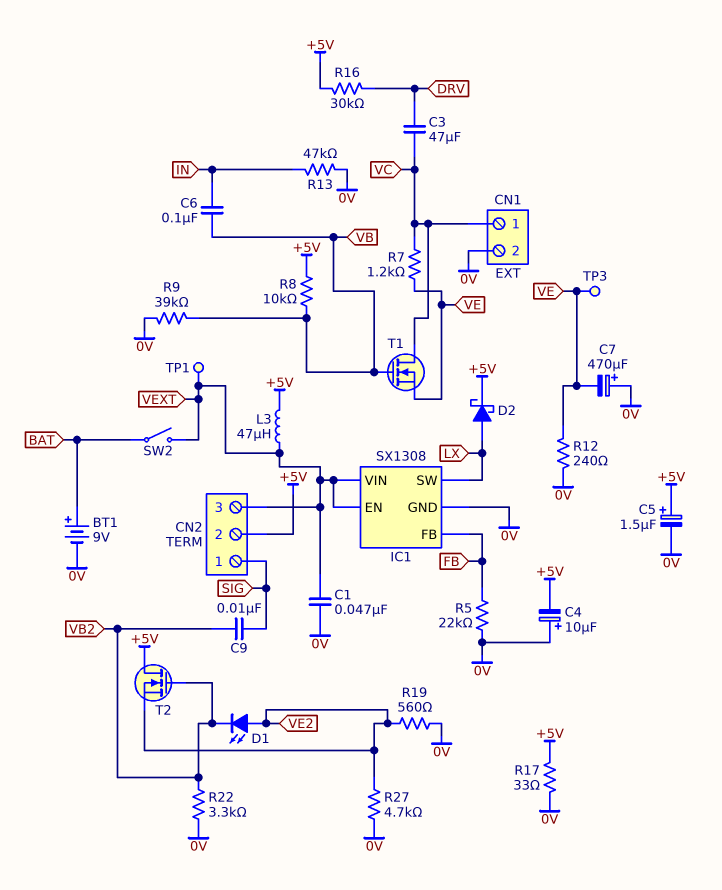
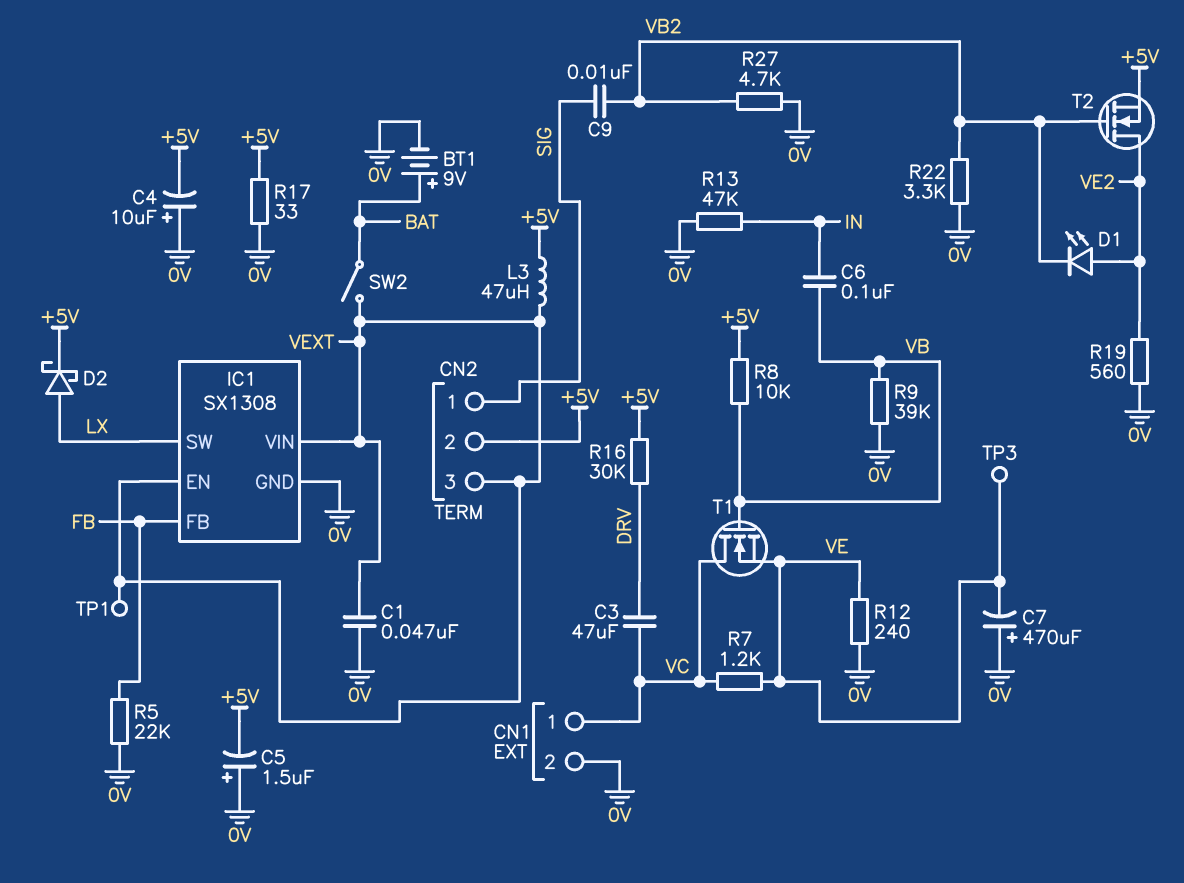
C5: 1.5uF (plus +5V, minus 0V) -> 1.5uF (plus 0V, minus +5V)
R27: 4.7k (0V, VE2) -> 4.7k (0V, VB2)
T2: NMOS (G VB2, D +5V, S VE2) -> NMOS (G VB2, D VE2, S +5V)

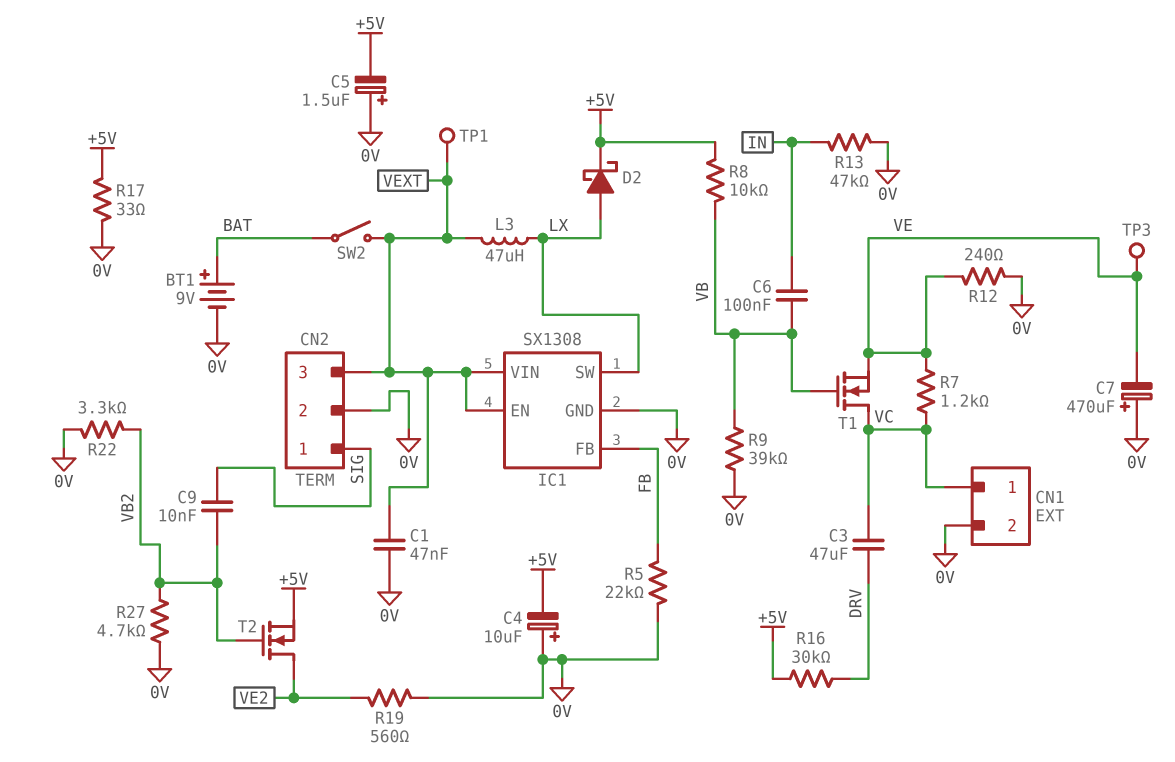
CN2 pin 2: +5V -> 0V
D1: LED (A VE2, K VB2) -> none
L3: 47uH (+5V, VEXT) -> 47uH (LX, VEXT)

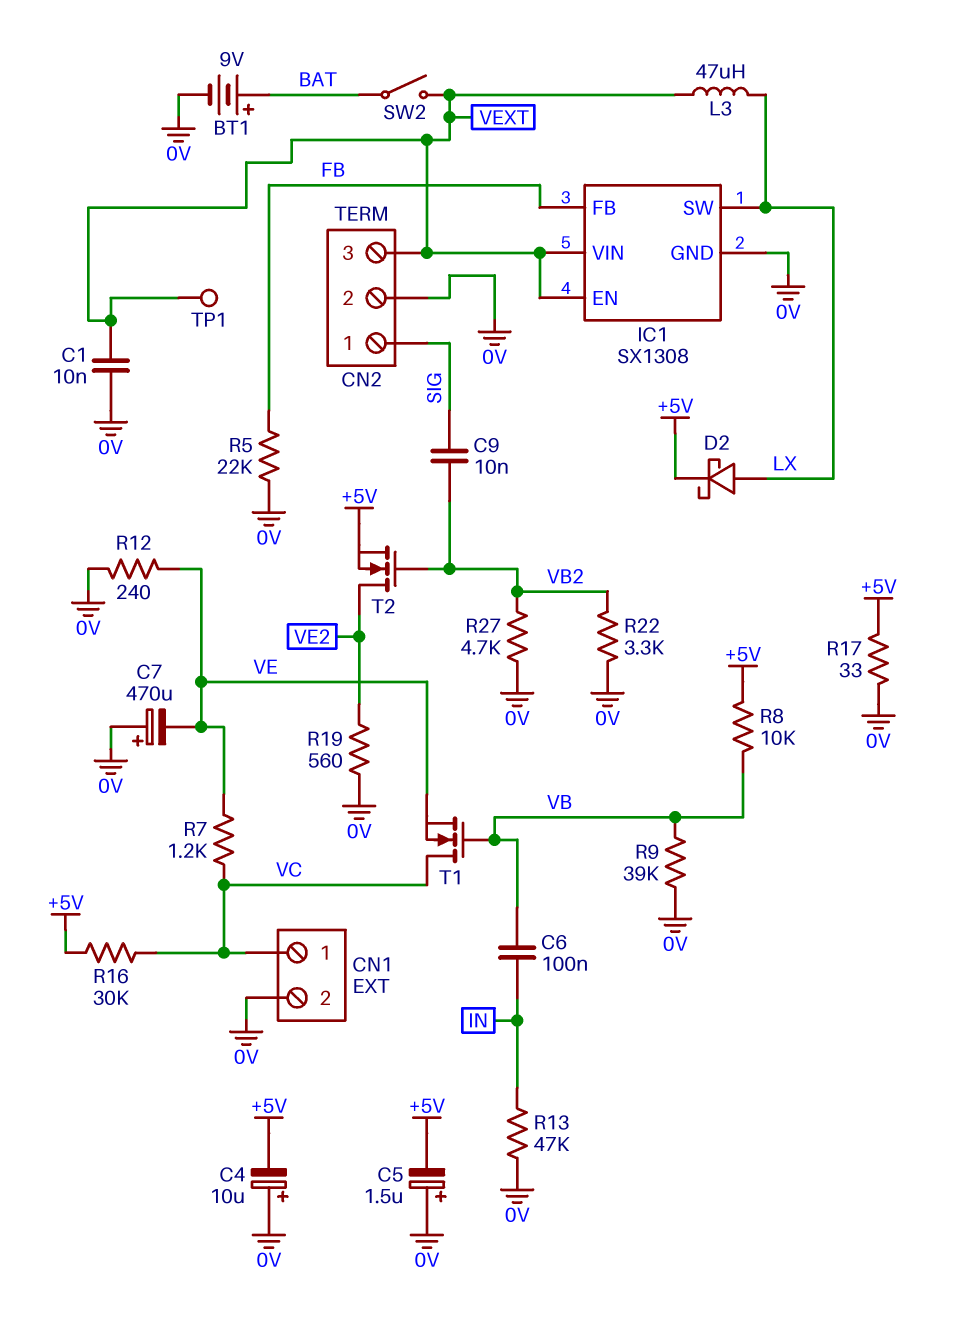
C1: 47nF (0V, VEXT) -> 10nF (0V, VEXT)
C3: 47uF (DRV, VC) -> none
R16: 30k (+5V, DRV) -> 30k (+5V, VC)
TP3: test point (VE) -> none

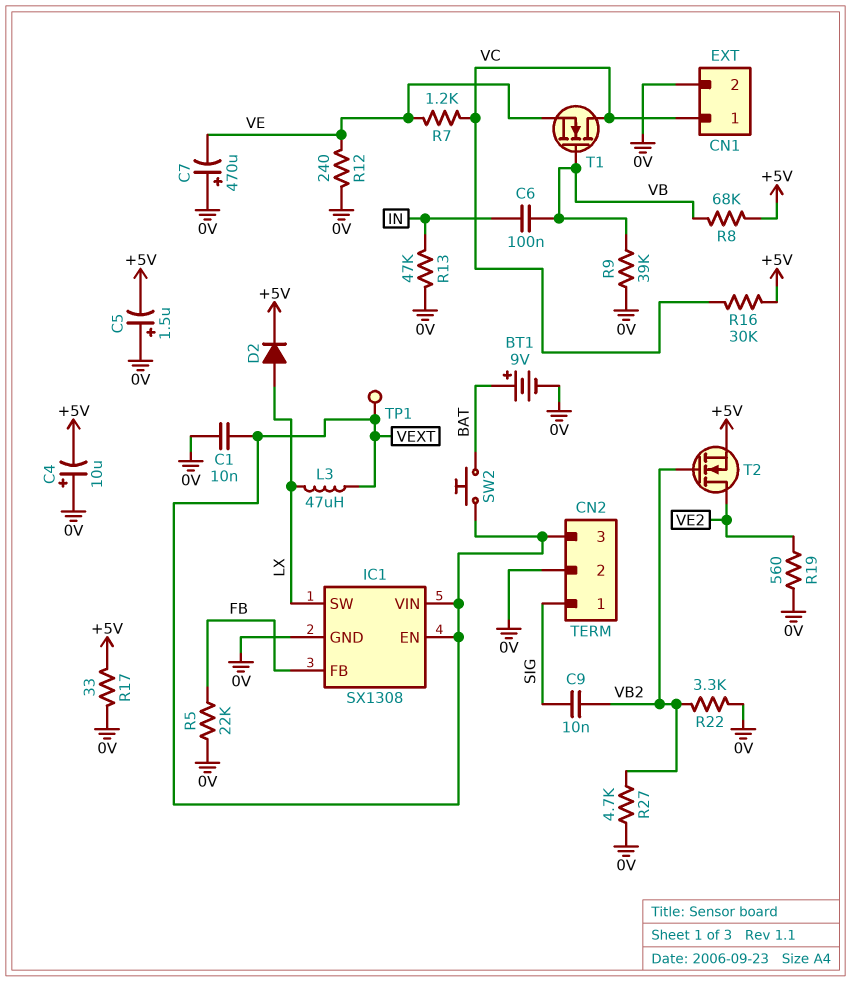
D2: schottky (A LX, K +5V) -> diode (A LX, K +5V)
R8: 10k (+5V, VB) -> 68k (+5V, VB)
SW2: switch (BAT, VEXT) -> button (BAT, VEXT)

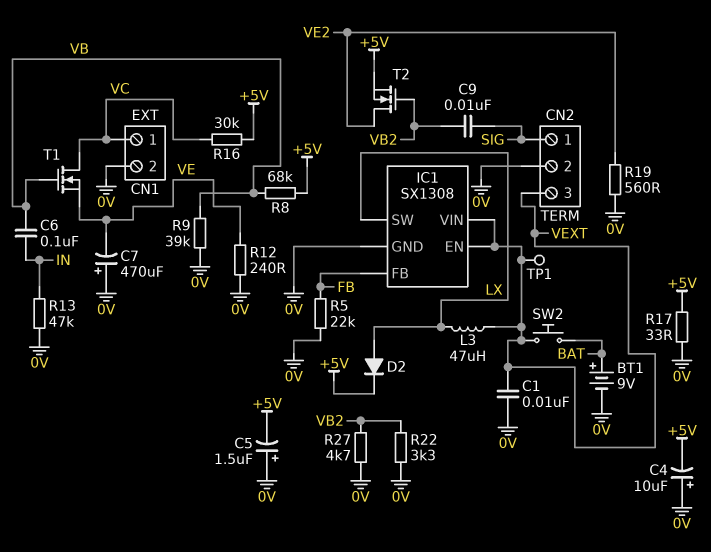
R7: 1.2k (VC, VE) -> none

